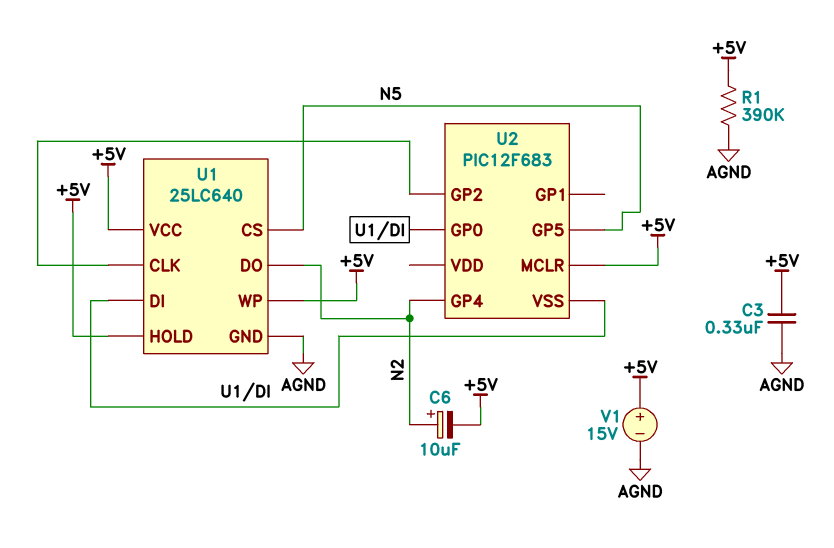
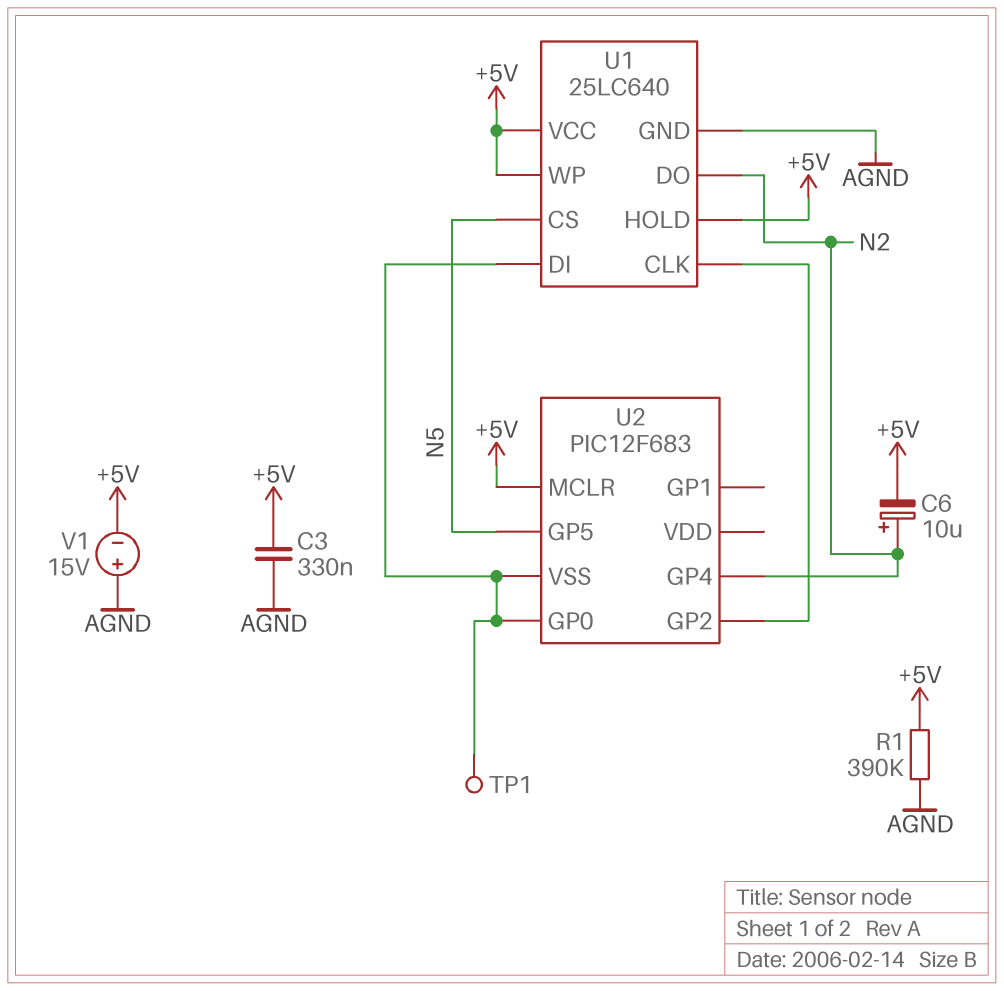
TP1: none -> test point (U1/DI)
V1: 15V (plus +5V, minus AGND) -> 15V (plus AGND, minus +5V)

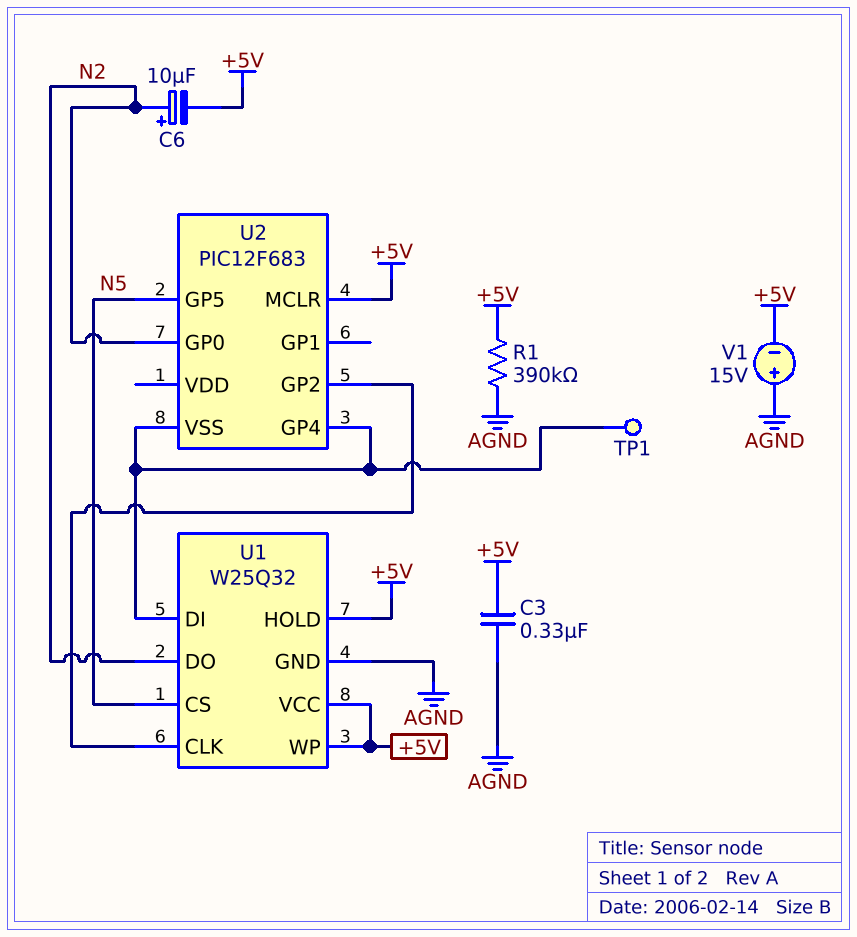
U1: 25LC640 -> W25Q32
U2 pin GP0: U1/DI -> N2
U2 pin GP4: N2 -> U1/DI

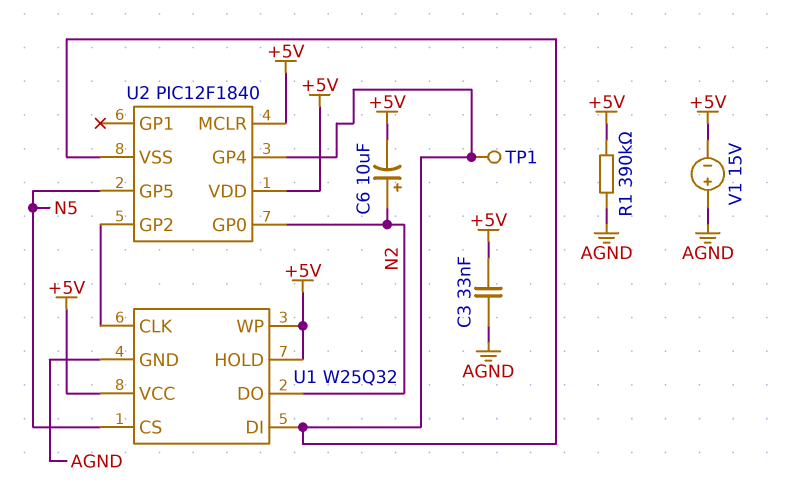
C3: 330nF (+5V, AGND) -> 33nF (+5V, AGND)
U2: PIC12F683 -> PIC12F1840
U2 pin VDD: none -> +5V

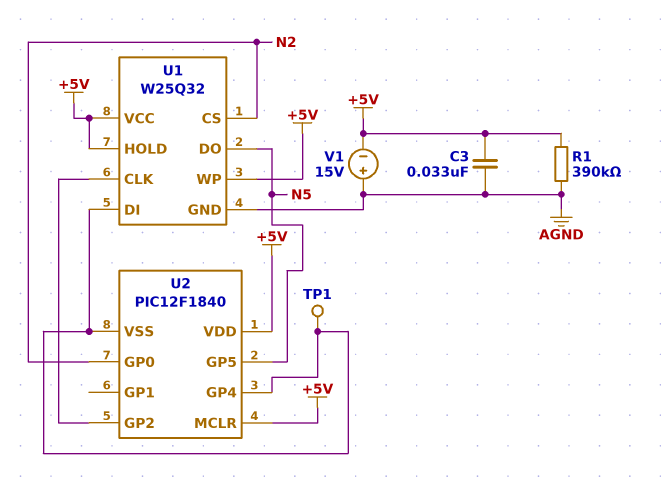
C6: 10uF (plus N2, minus +5V) -> none
U1 pin CS: N5 -> N2
U1 pin DO: N2 -> N5

